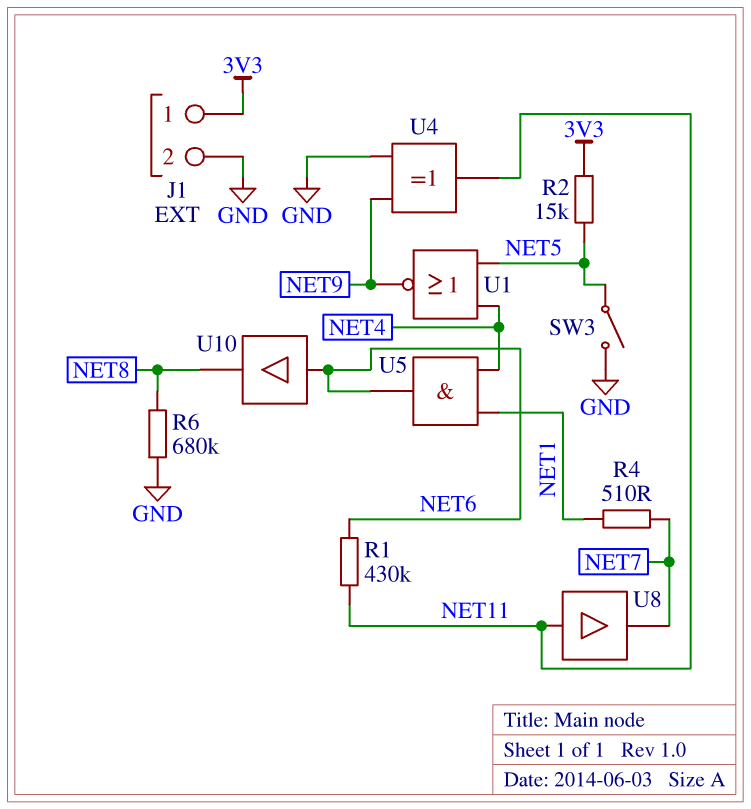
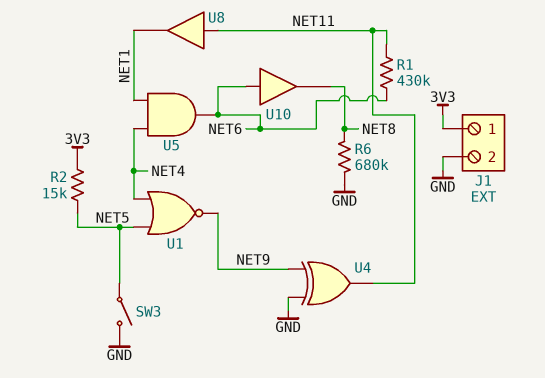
R4: 510 (NET1, NET7) -> none
U8: buffer (in NET11, out NET7) -> buffer (in NET11, out NET1)

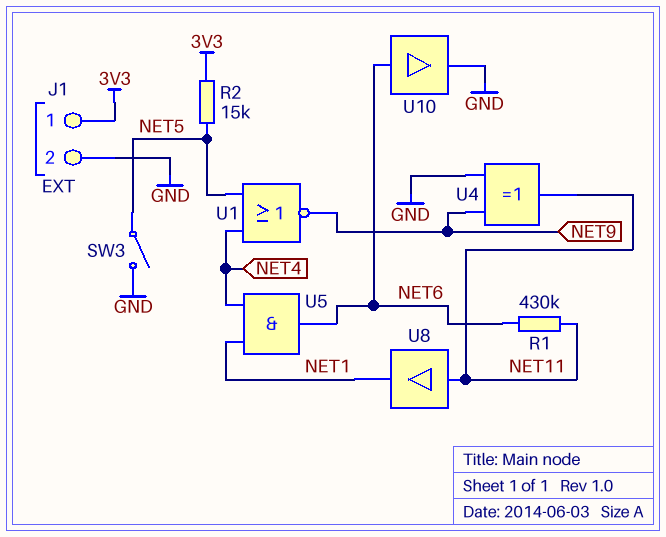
R6: 680k (GND, NET8) -> none
U10: buffer (in NET6, out NET8) -> buffer (in NET6, out GND)

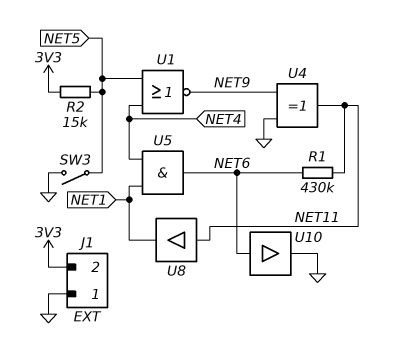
J1 pin 1: 3V3 -> GND
J1 pin 2: GND -> 3V3

